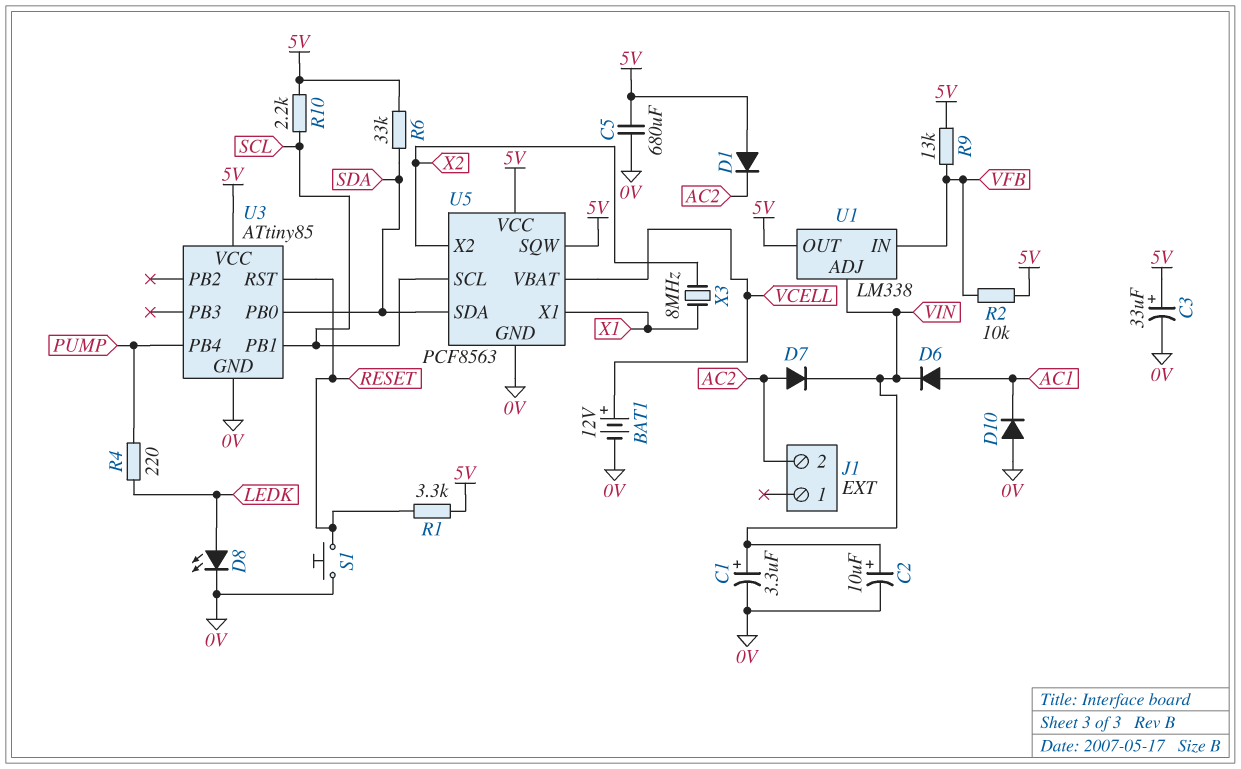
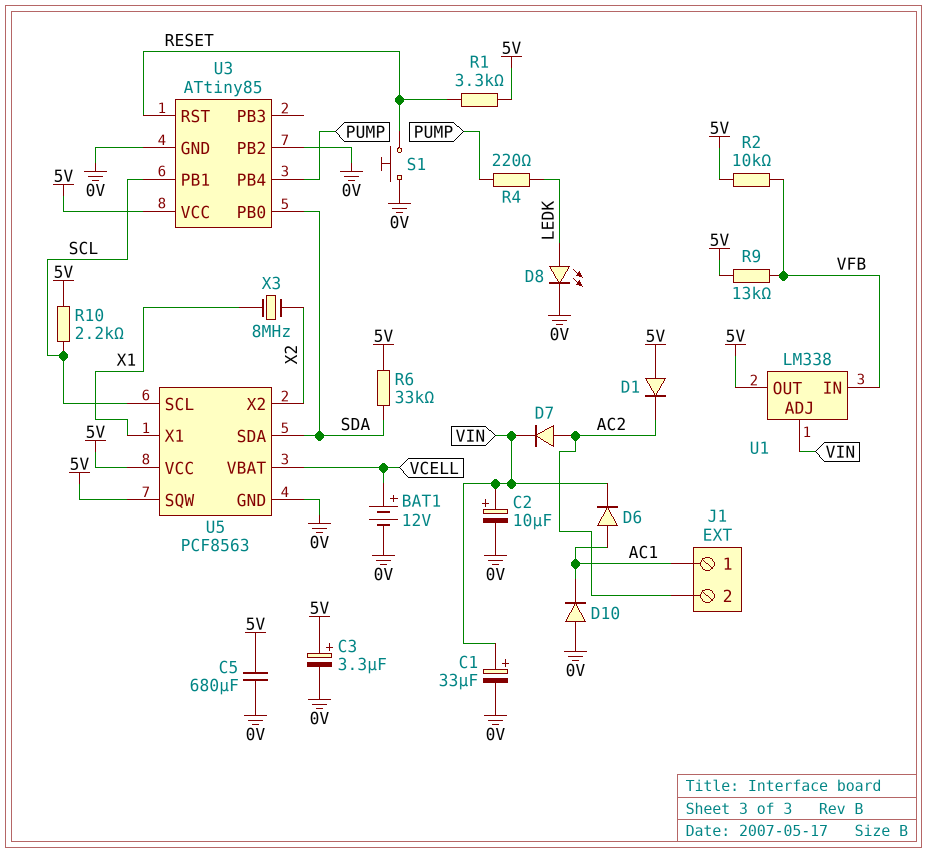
C1: 3.3uF (plus VIN, minus 0V) -> 33uF (plus VIN, minus 0V)
C3: 33uF (plus 5V, minus 0V) -> 3.3uF (plus 5V, minus 0V)
J1 pin 1: none -> AC1
U3 pin PB2: none -> 0V

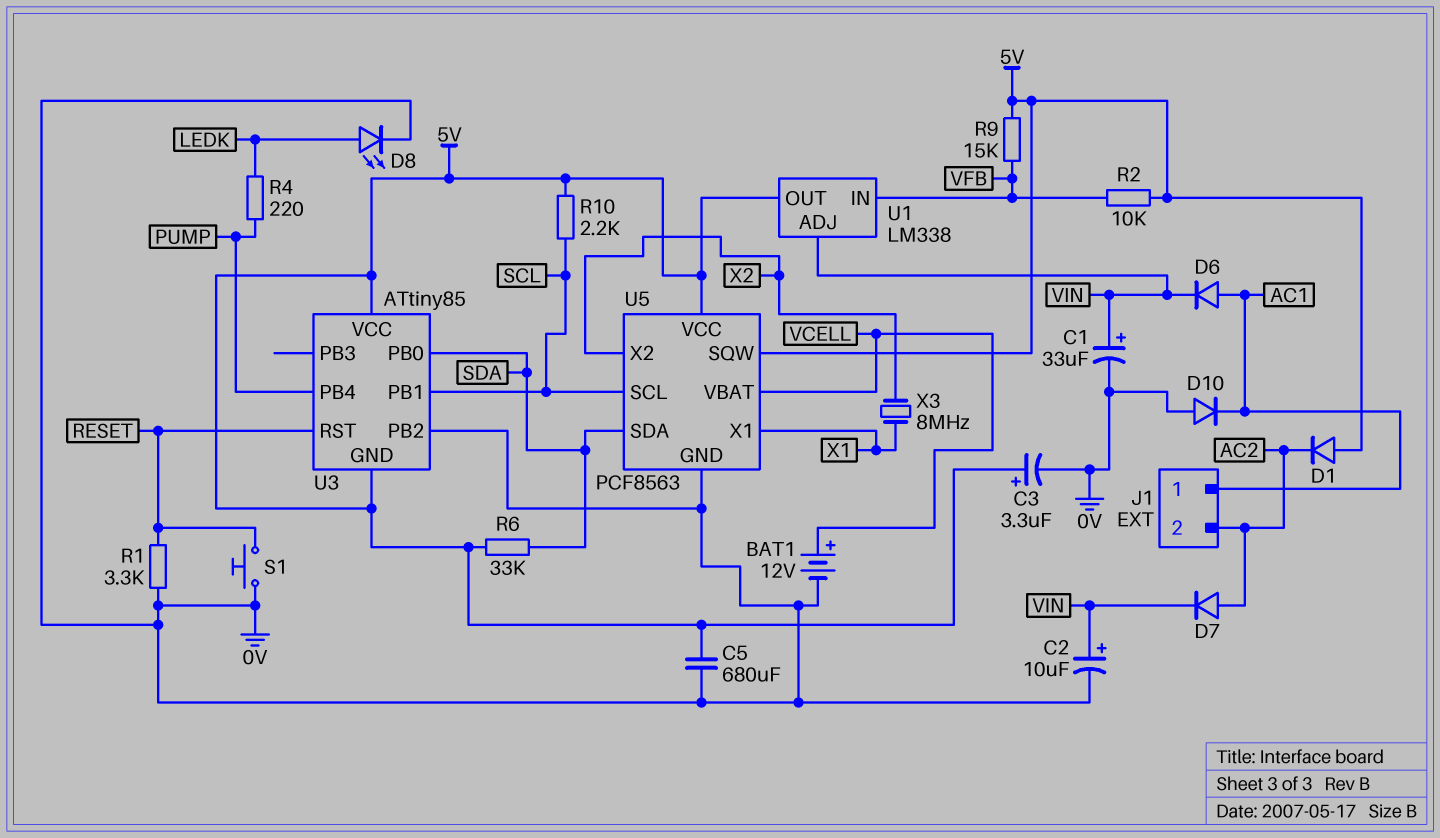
R1: 3.3k (5V, RESET) -> 3.3k (0V, RESET)
R9: 13k (5V, VFB) -> 15k (5V, VFB)
U3 pin GND: 0V -> 5V

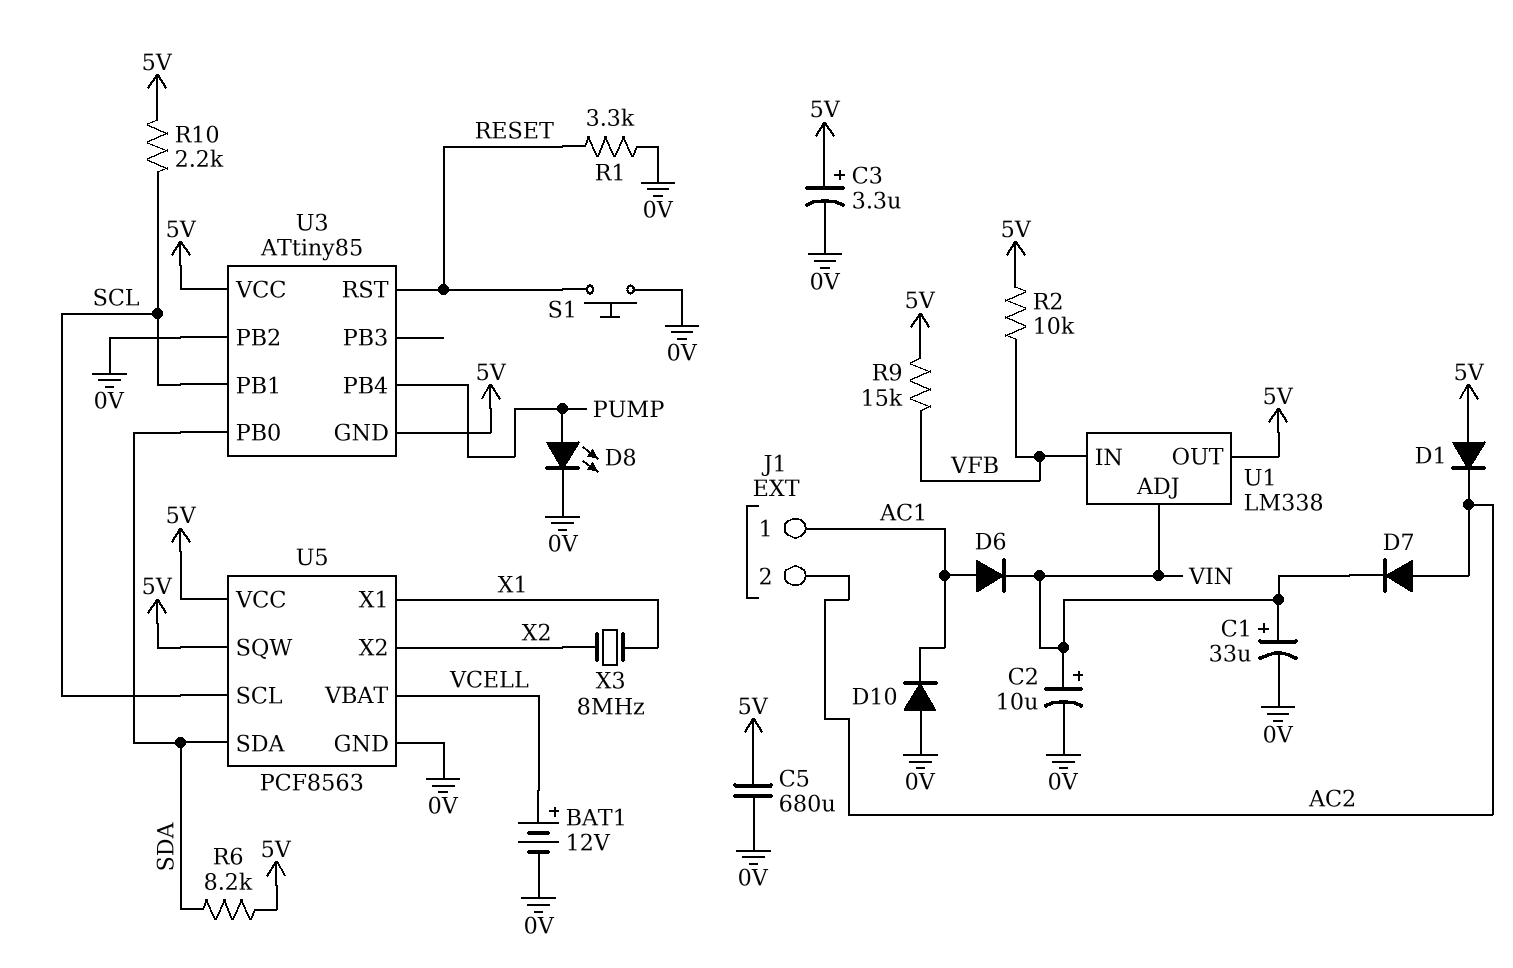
D8: LED (A LEDK, K 0V) -> LED (A PUMP, K 0V)
R4: 220 (LEDK, PUMP) -> none
R6: 33k (5V, SDA) -> 8.2k (5V, SDA)

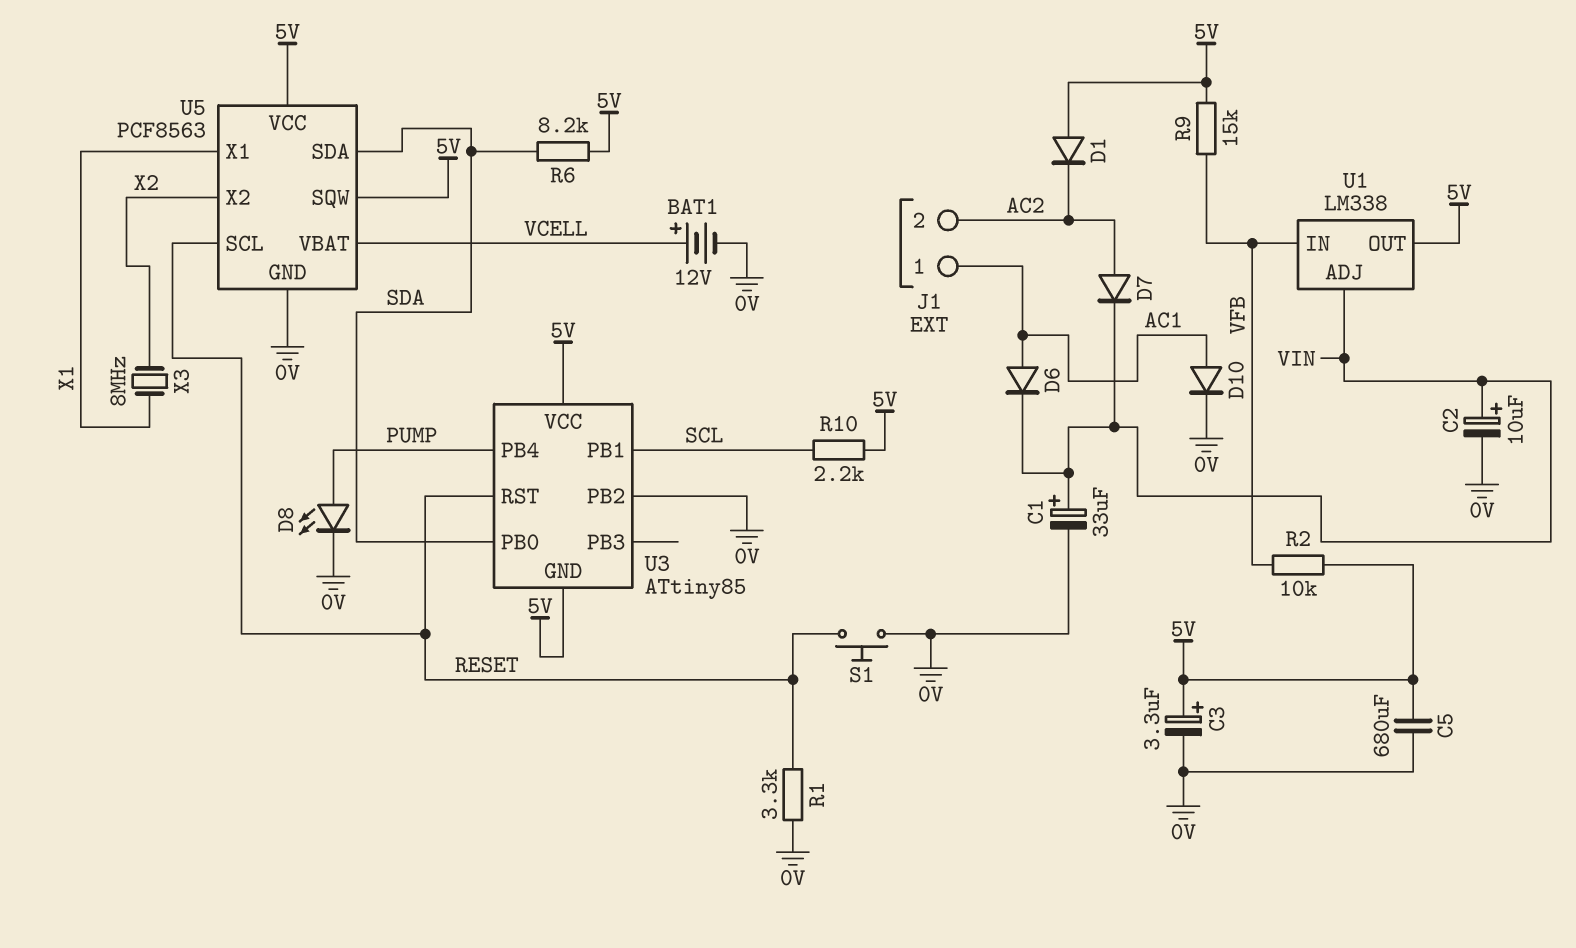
D10: diode (A 0V, K AC1) -> diode (A AC1, K 0V)
U5 pin SCL: SCL -> RESET

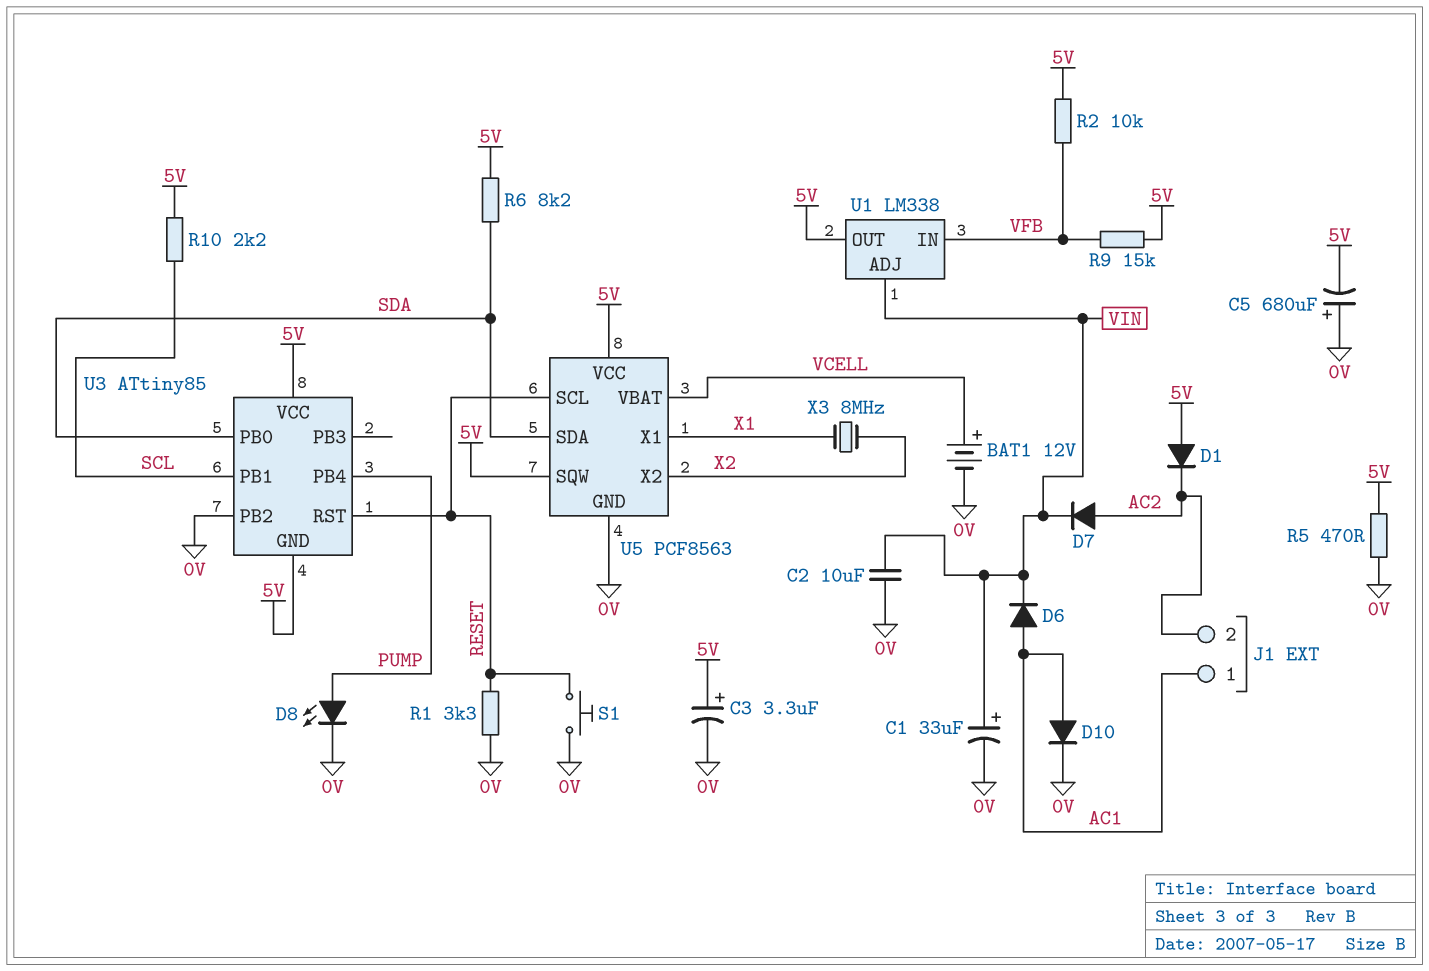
C2: 10uF (plus VIN, minus 0V) -> 10uF (0V, VIN)
C5: 680uF (0V, 5V) -> 680uF (plus 0V, minus 5V)
R5: none -> 470 (0V, 5V)

